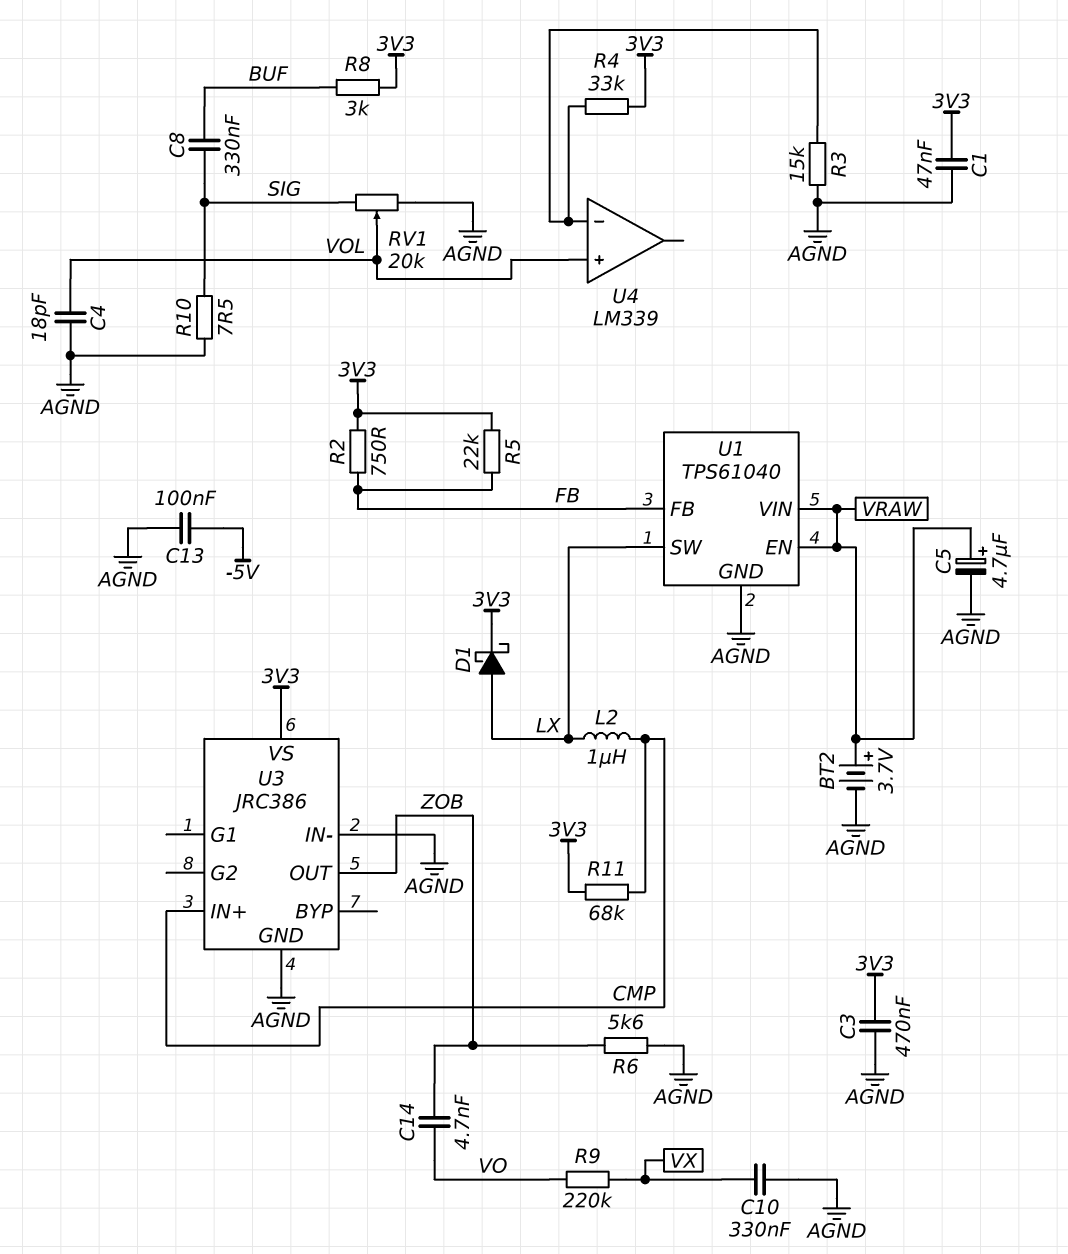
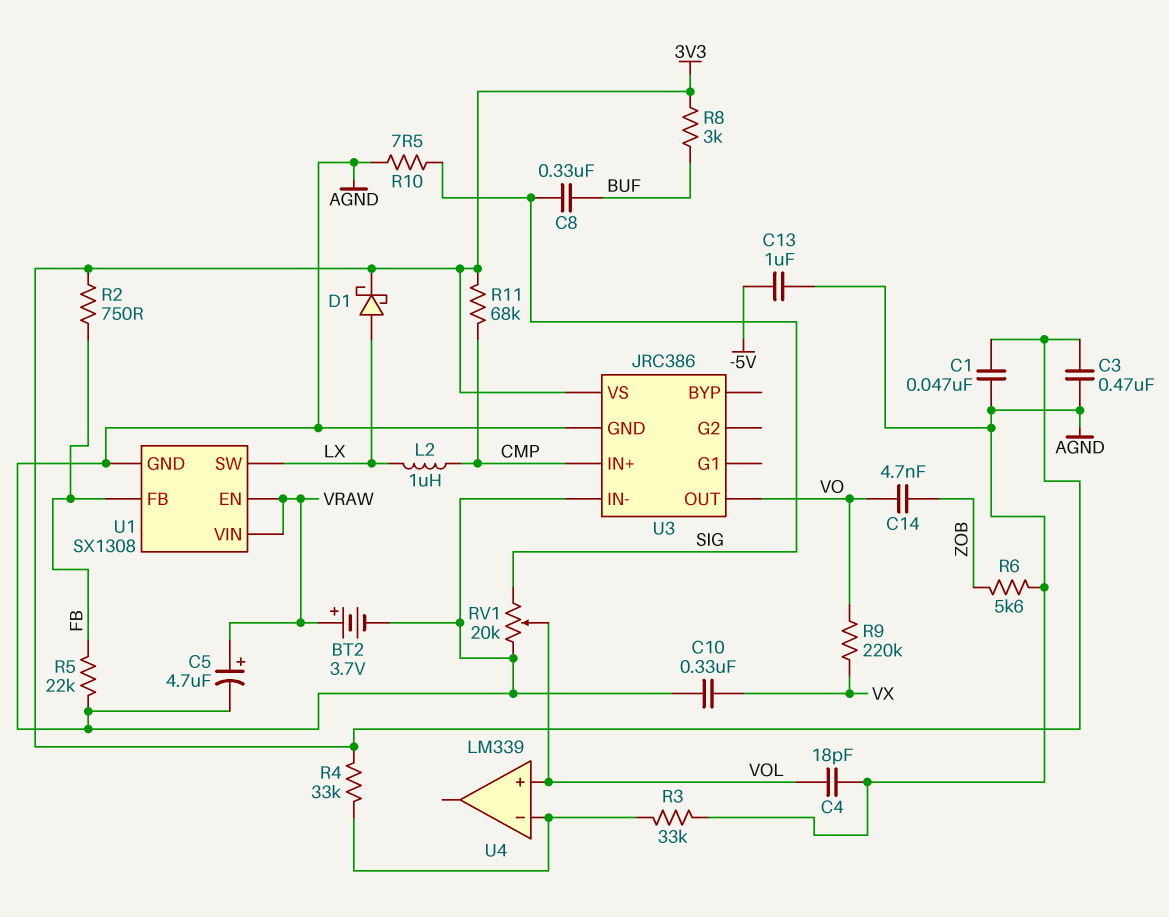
C13: 100nF (-5V, AGND) -> 1uF (-5V, AGND)
R3: 15k (AGND, U4/in-) -> 33k (AGND, U4/in-)
R5: 22k (3V3, FB) -> 22k (AGND, FB)
U1: TPS61040 -> SX1308
U3 pin OUT: ZOB -> VO

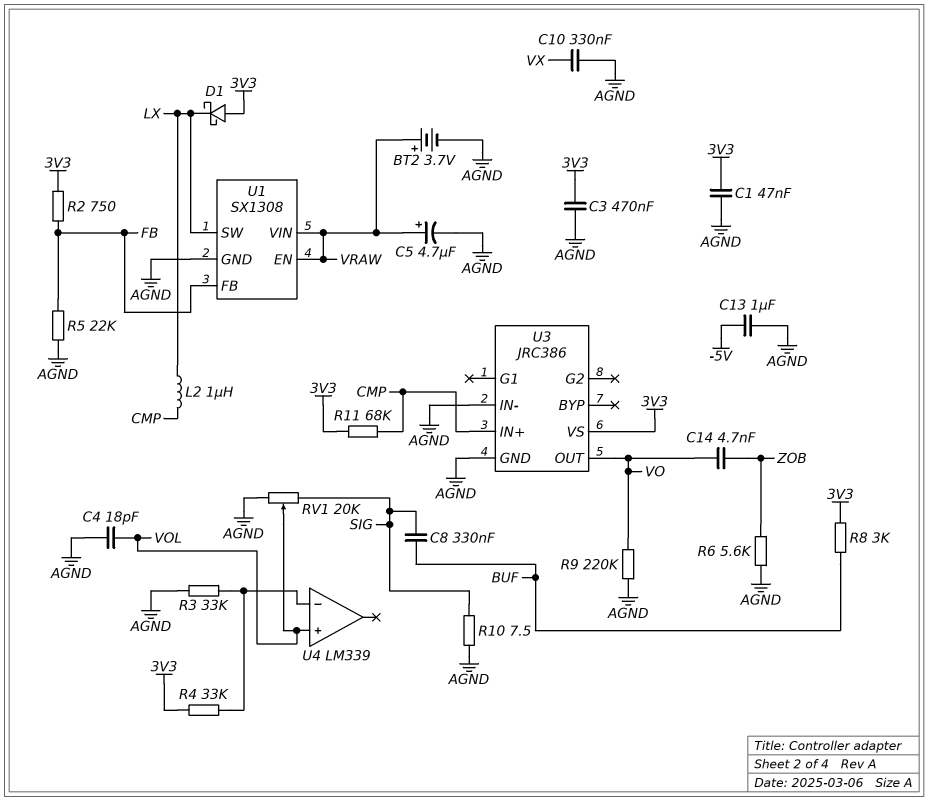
D1: schottky (A LX, K 3V3) -> schottky (A 3V3, K LX)
R9: 220k (VO, VX) -> 220k (AGND, VO)

